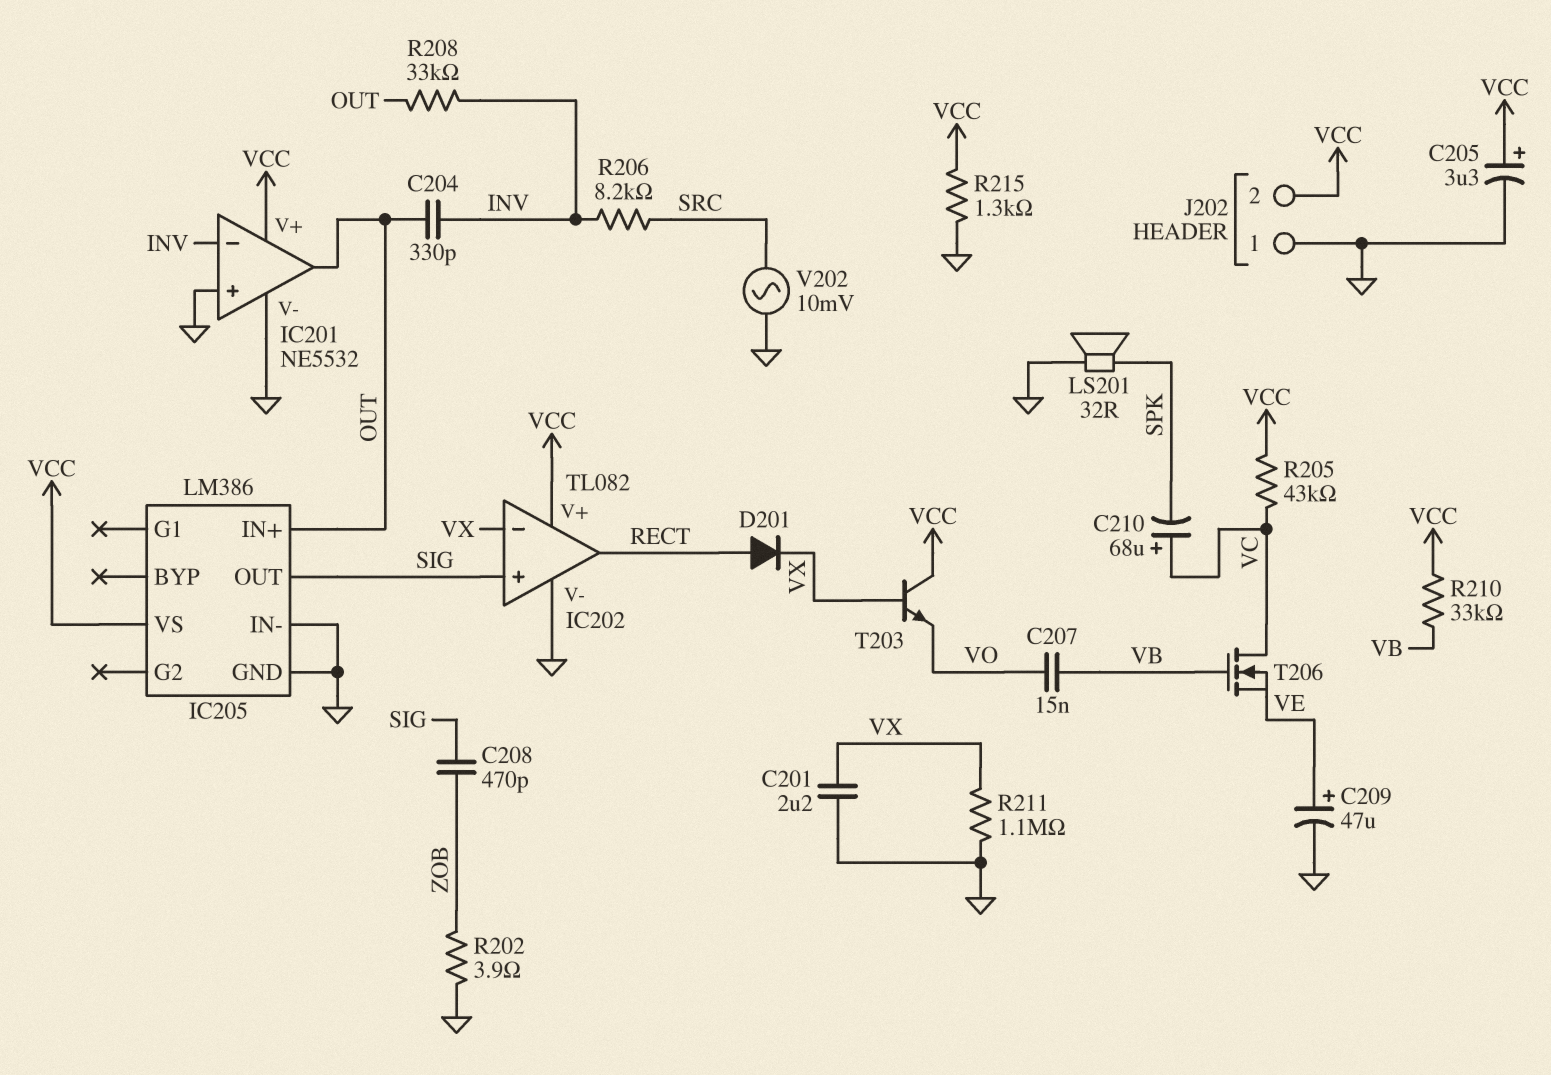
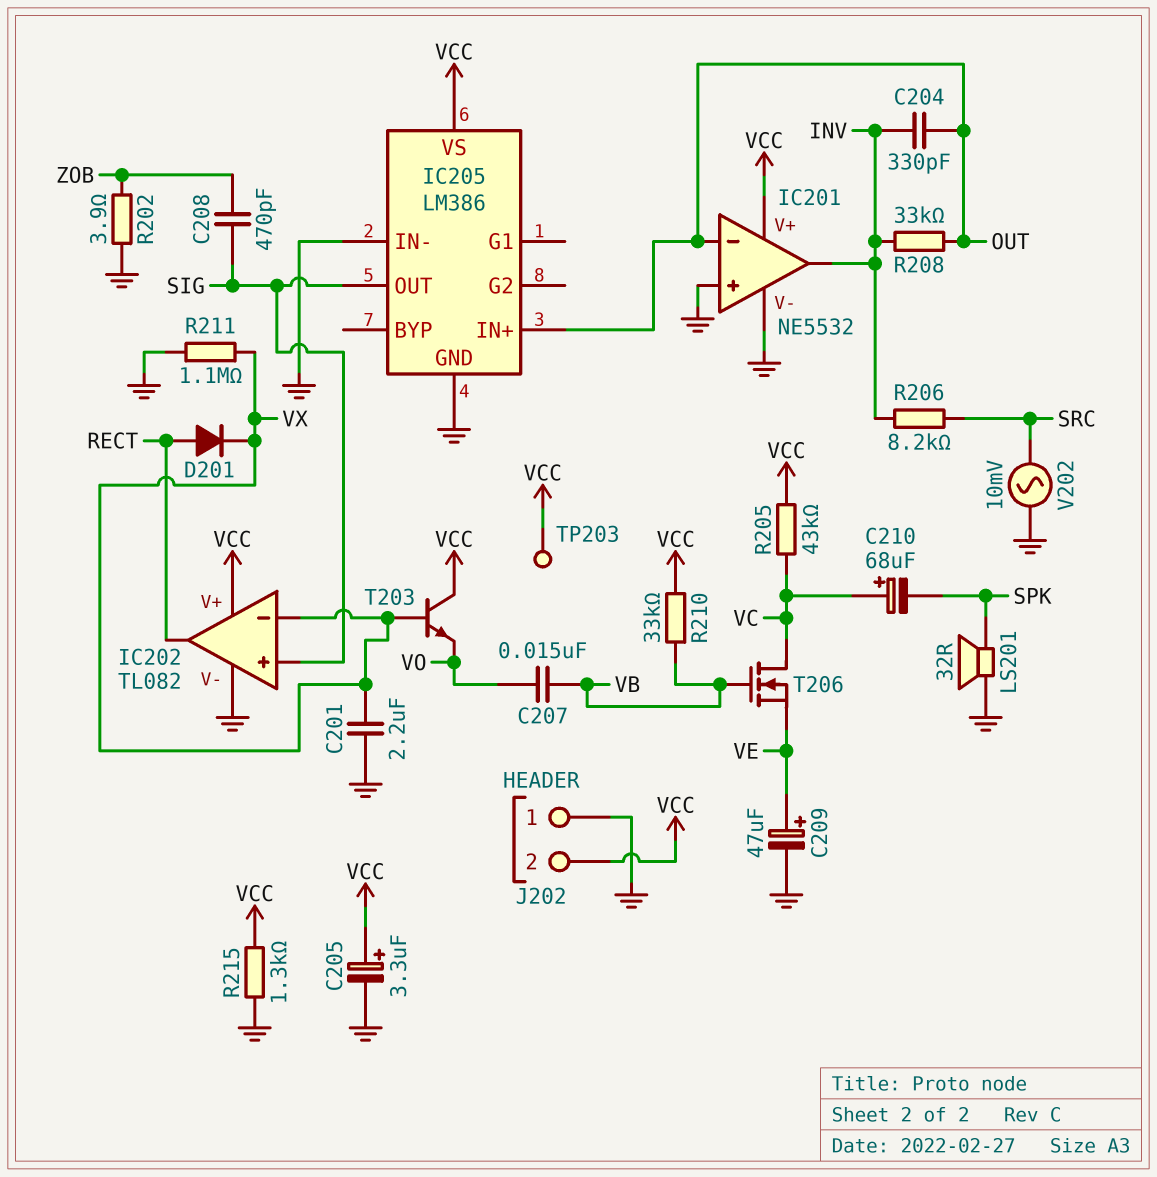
IC201 pin in-: INV -> OUT
IC201 pin out: OUT -> INV
TP203: none -> test point (VCC)

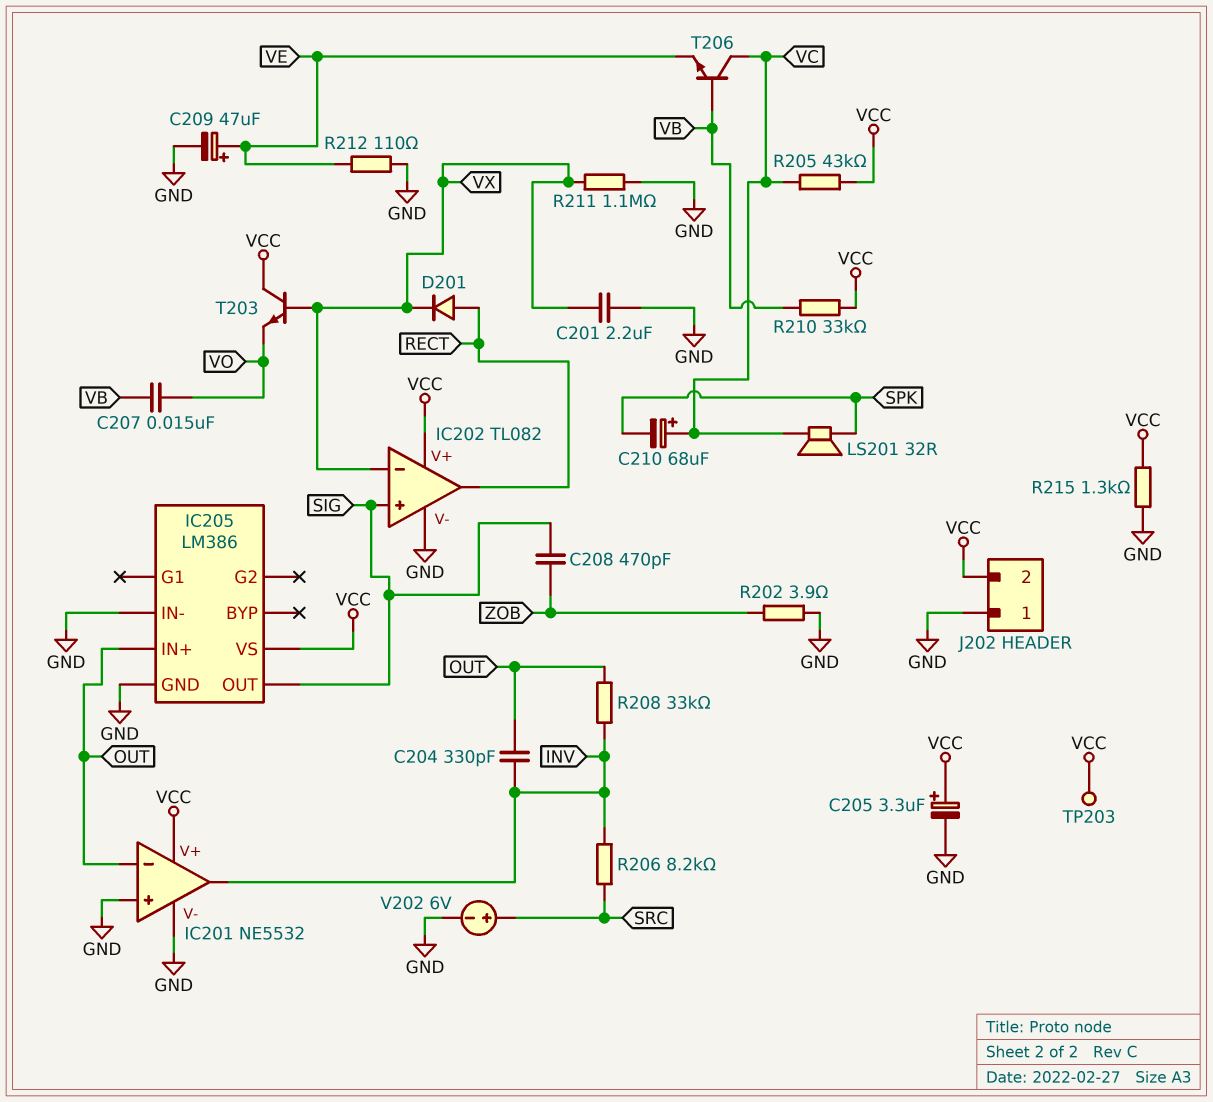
LS201: speaker 32R (GND, SPK) -> speaker 32R (SPK, VC)
R212: none -> 110 (GND, VE)
T206: NMOS (G VB, D VC, S VE) -> NPN (B VB, C VC, E VE)
V202: AC 10mV (GND, SRC) -> 6V (plus SRC, minus GND)

